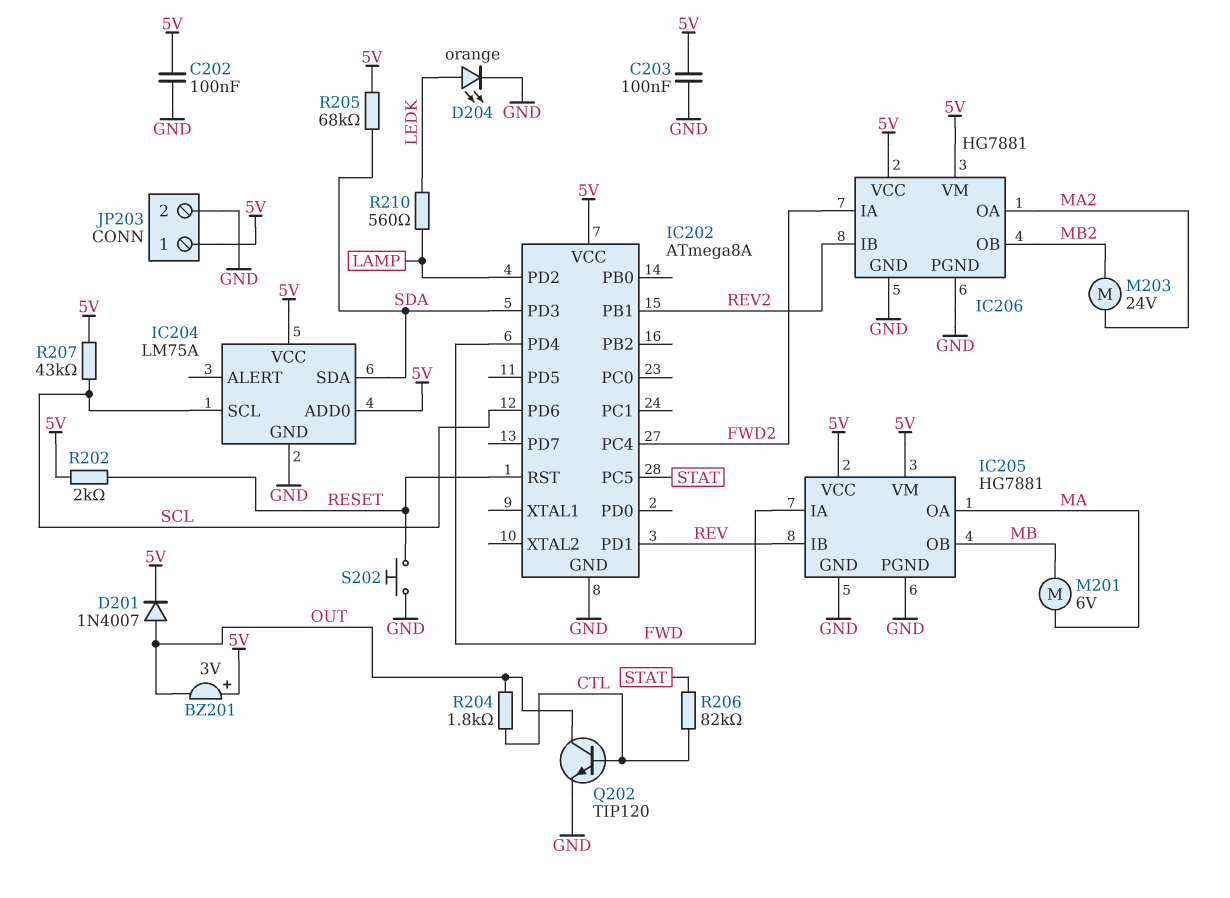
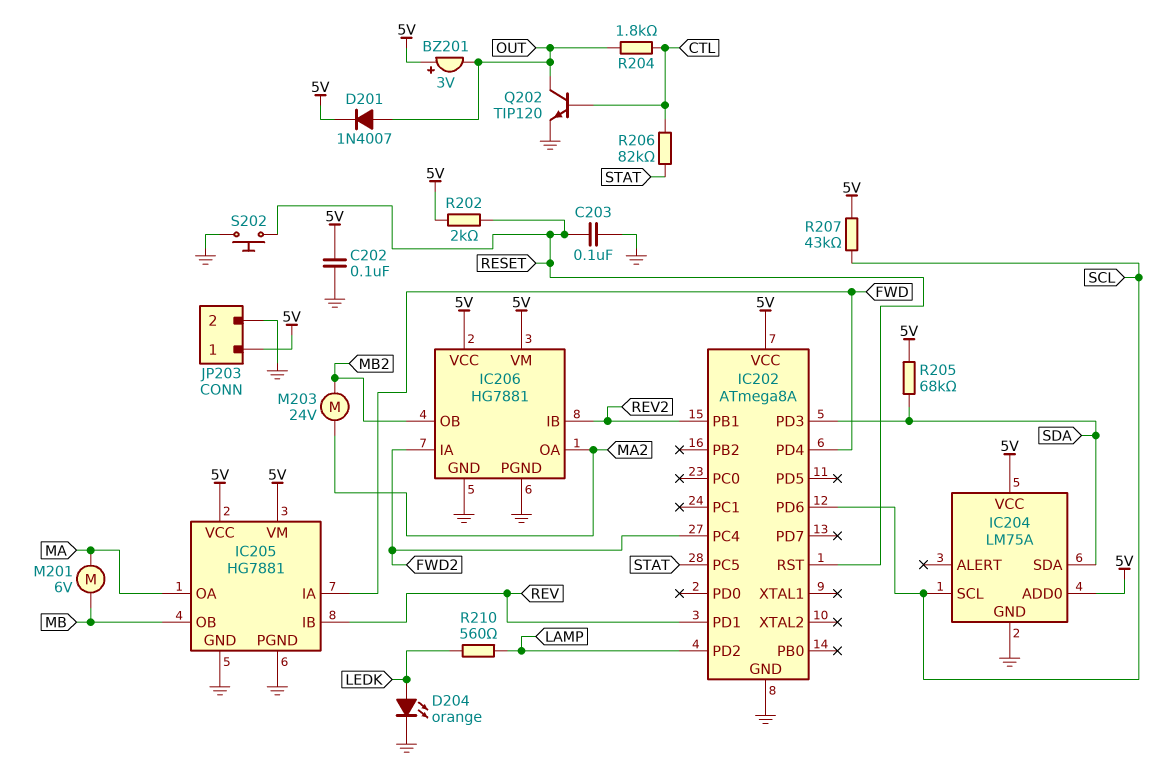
C203: 100nF (5V, GND) -> 100nF (GND, RESET)

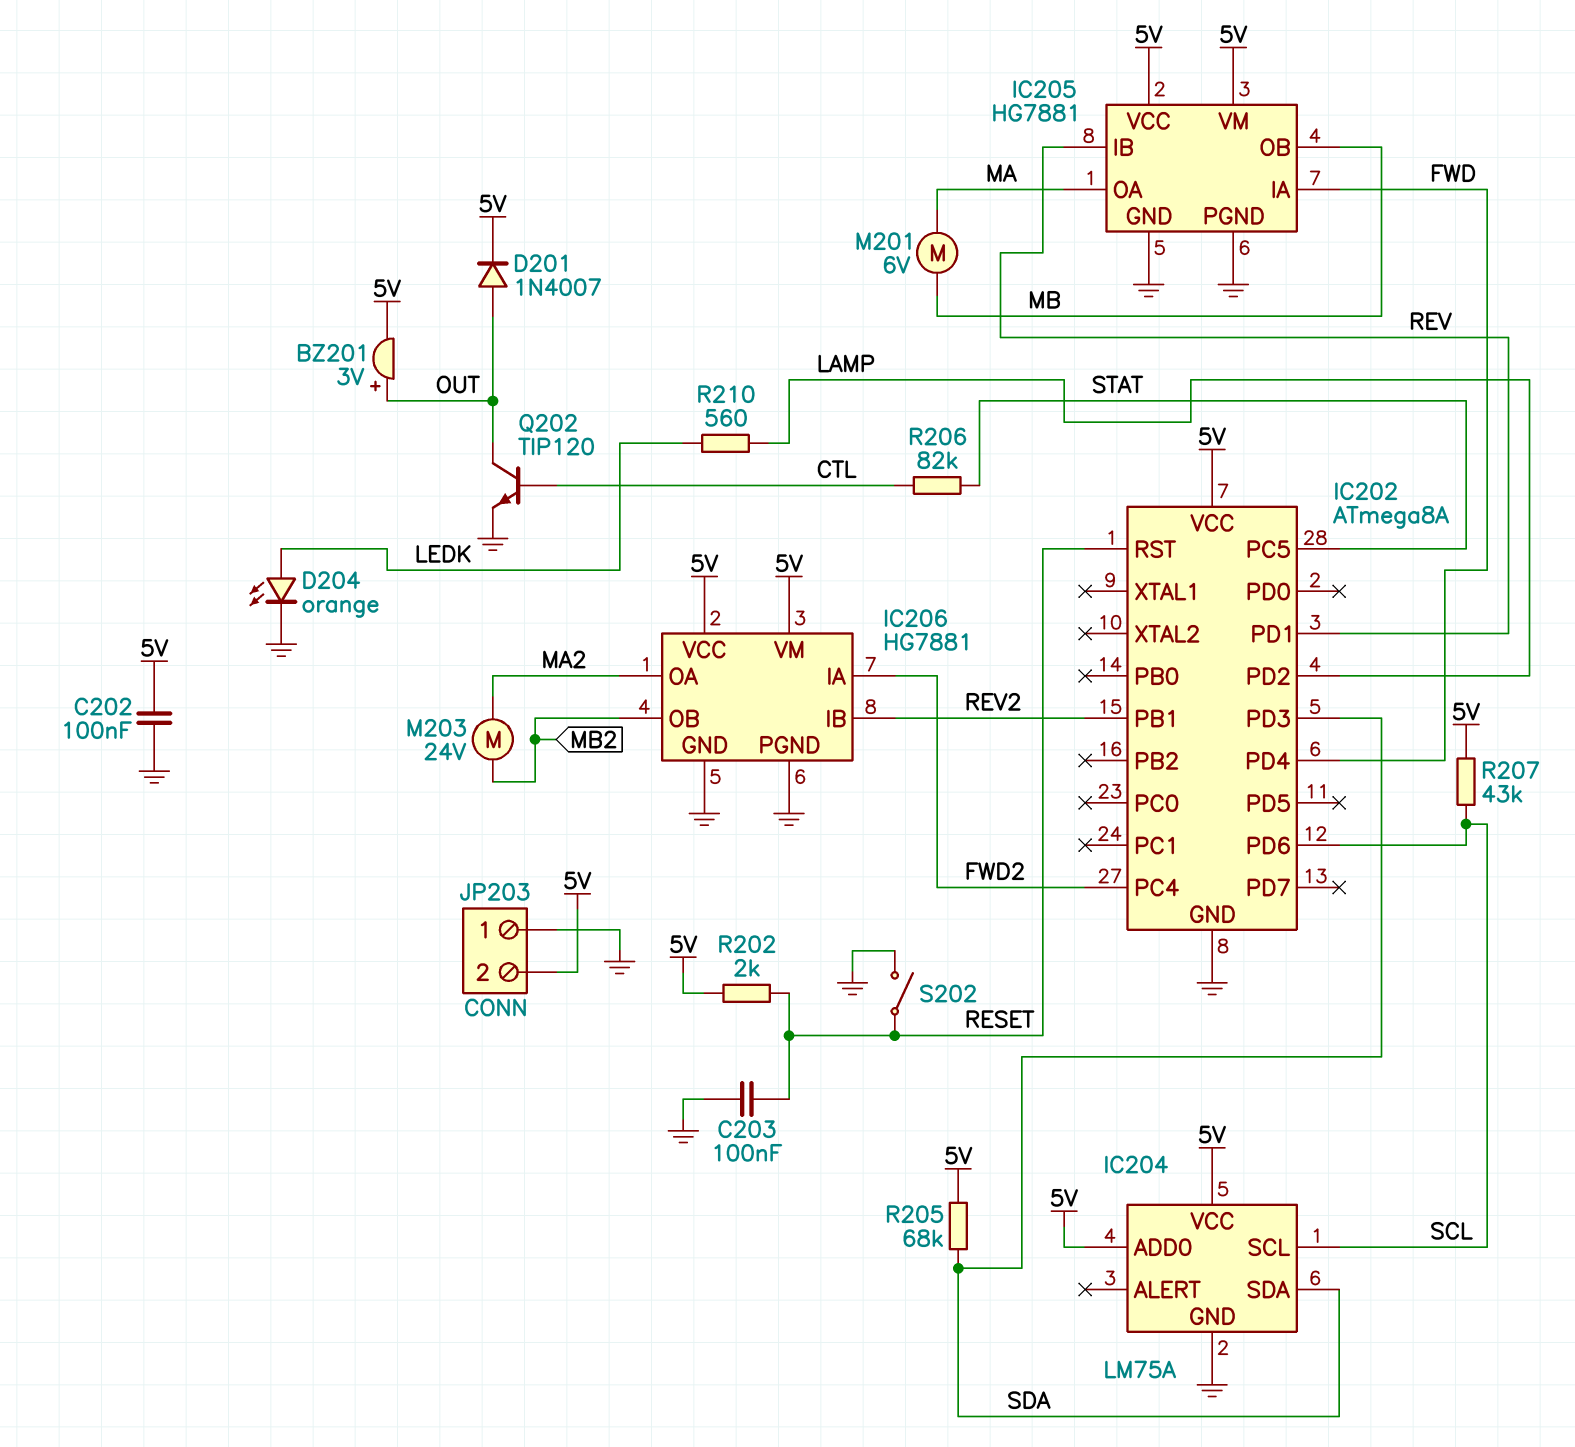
BZ201: buzzer 3V (plus 5V, minus OUT) -> buzzer 3V (plus OUT, minus 5V)
JP203 pin 1: 5V -> GND
JP203 pin 2: GND -> 5V
R204: 1.8k (CTL, OUT) -> none
S202: button (GND, RESET) -> switch (GND, RESET)

